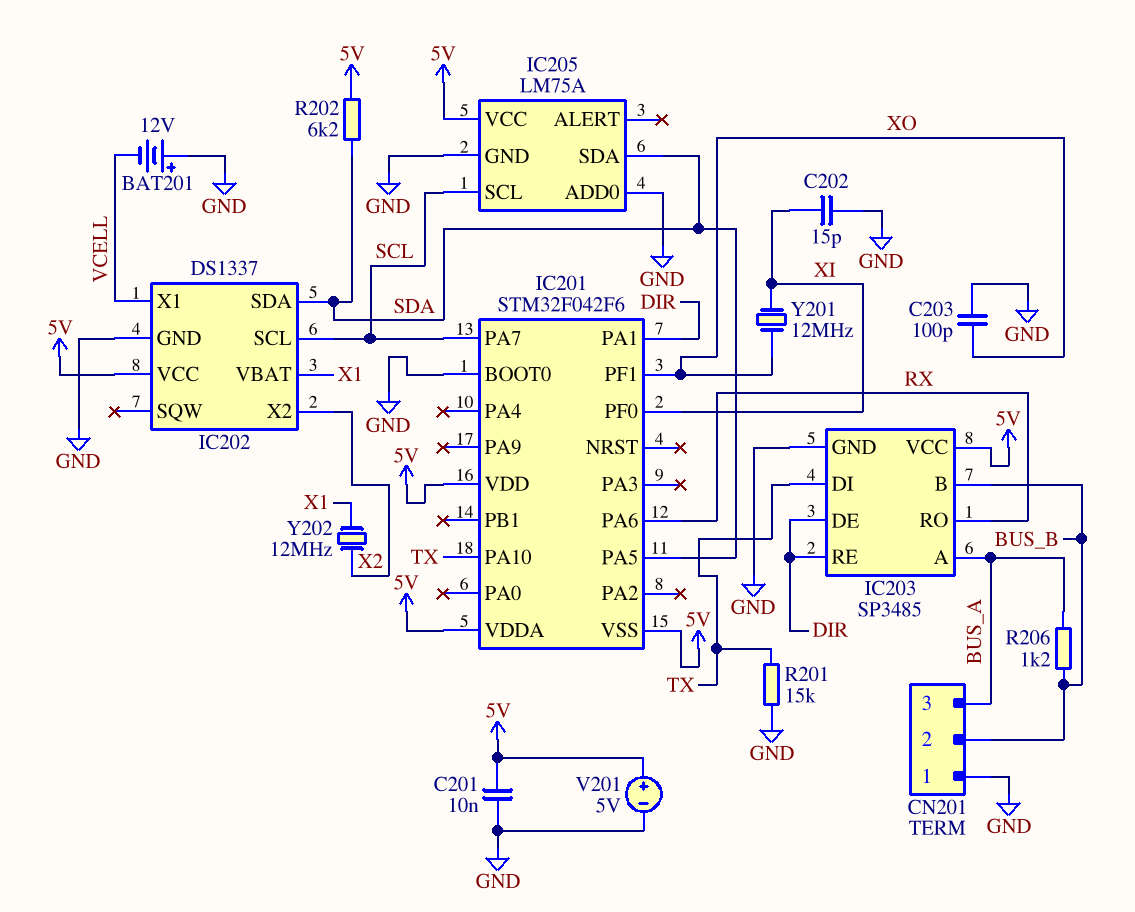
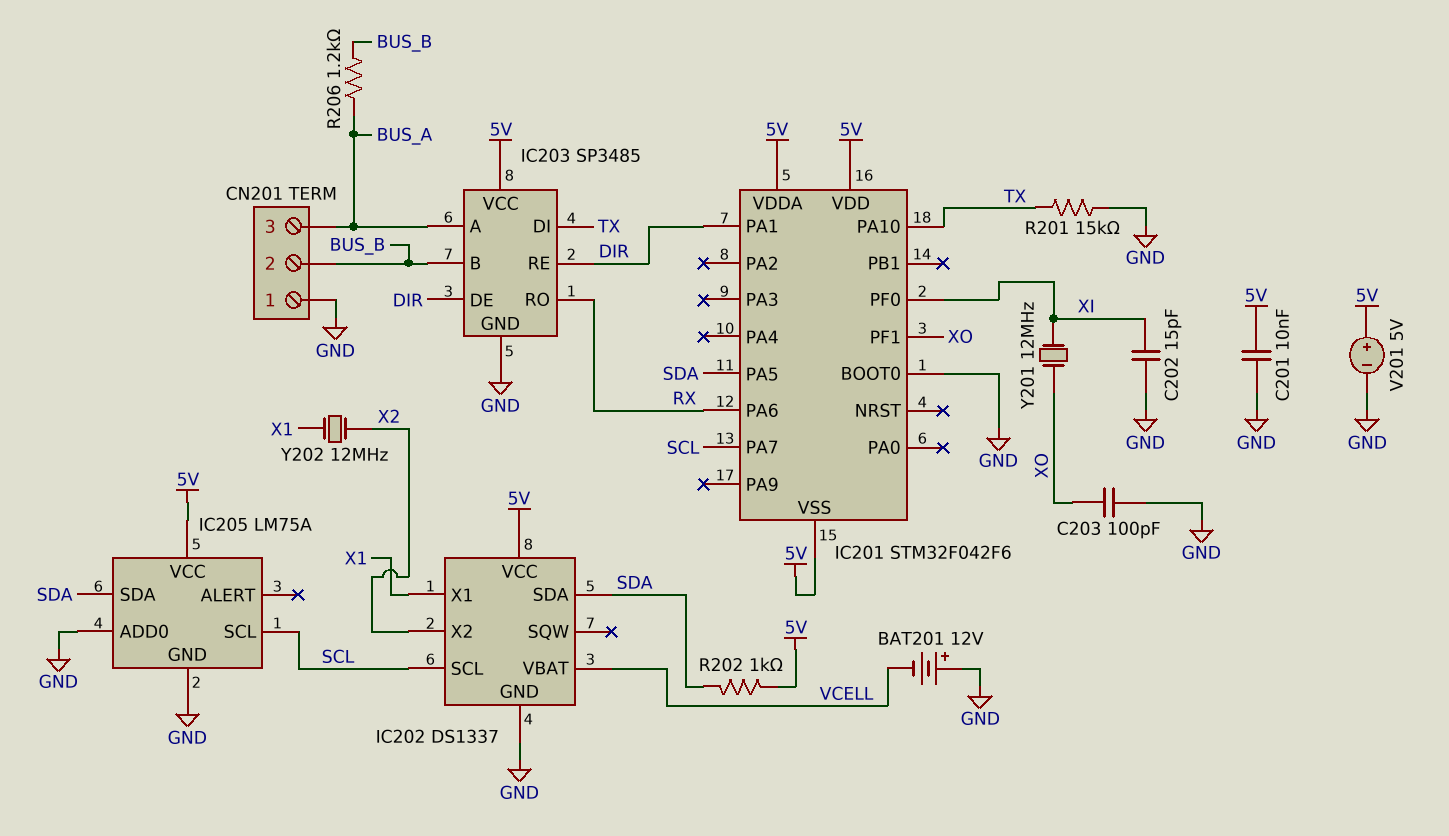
IC202 pin VBAT: X1 -> VCELL
IC202 pin X1: VCELL -> X1
R202: 6.2k (5V, SDA) -> 1k (5V, SDA)

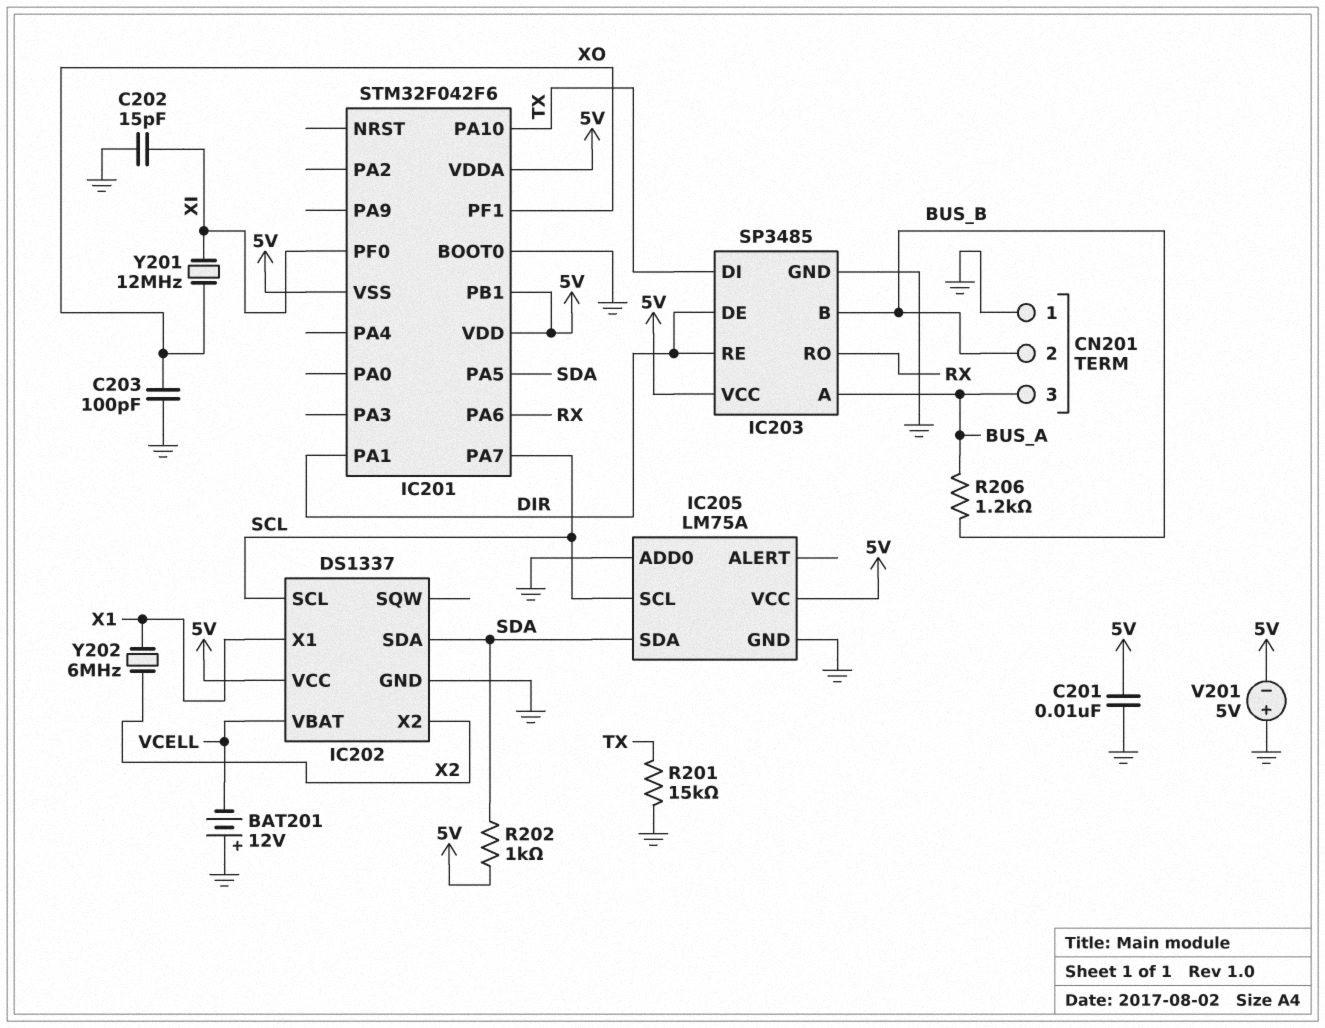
IC201 pin PB1: none -> 5V
V201: 5V (plus 5V, minus GND) -> 5V (plus GND, minus 5V)
Y202: 12MHz (X1, X2) -> 6MHz (X1, X2)

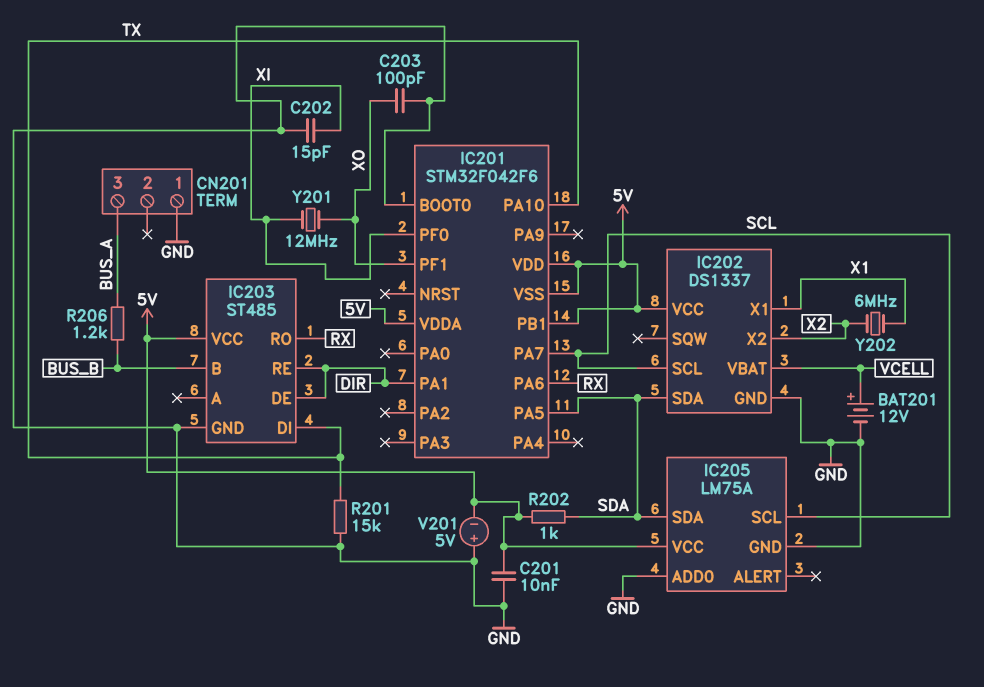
BAT201: 12V (plus GND, minus VCELL) -> 12V (plus VCELL, minus GND)
CN201 pin 2: BUS_B -> none
IC203: SP3485 -> ST485
IC203 pin A: BUS_A -> none

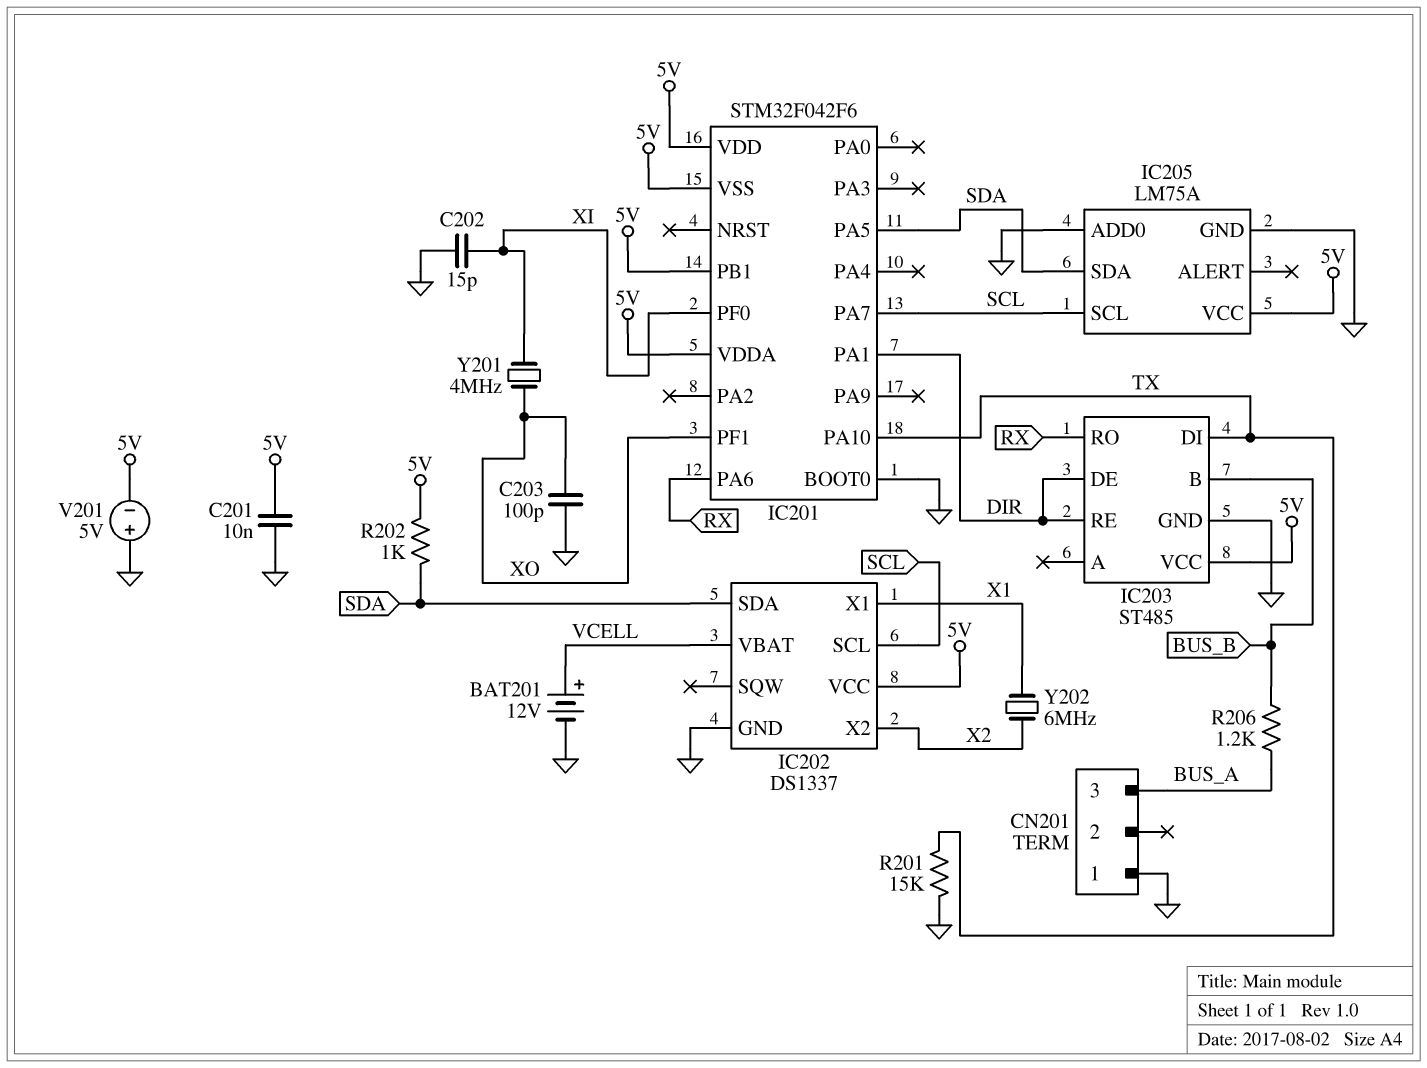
Y201: 12MHz (XI, XO) -> 4MHz (XI, XO)

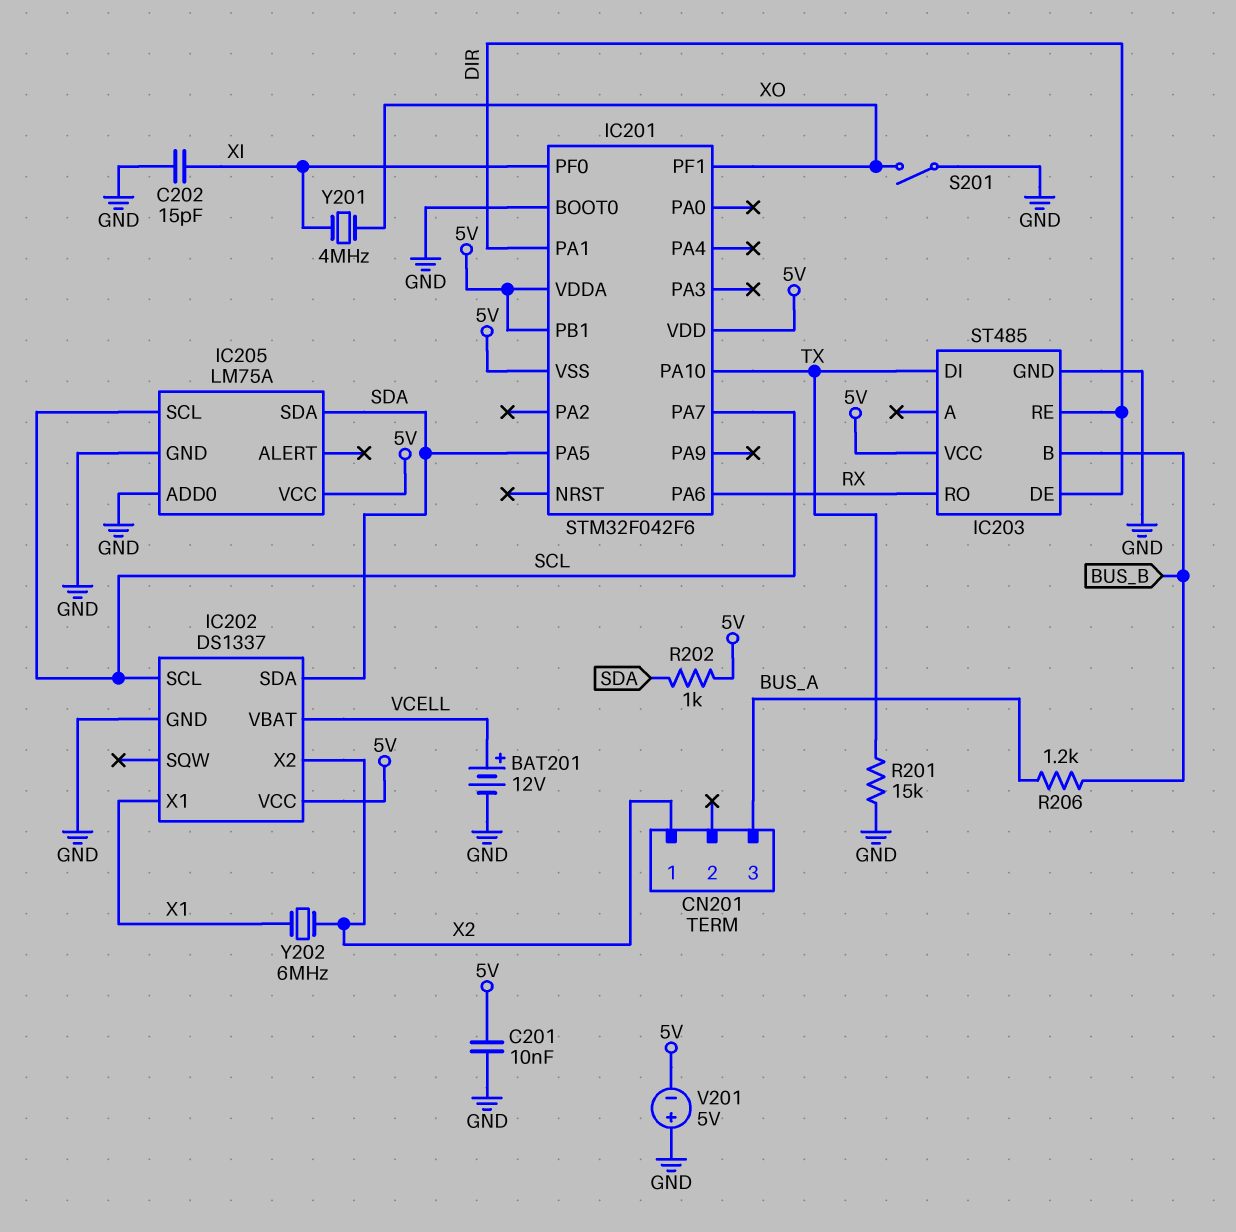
C203: 100pF (GND, XO) -> none
CN201 pin 1: GND -> X2
S201: none -> switch (GND, XO)

